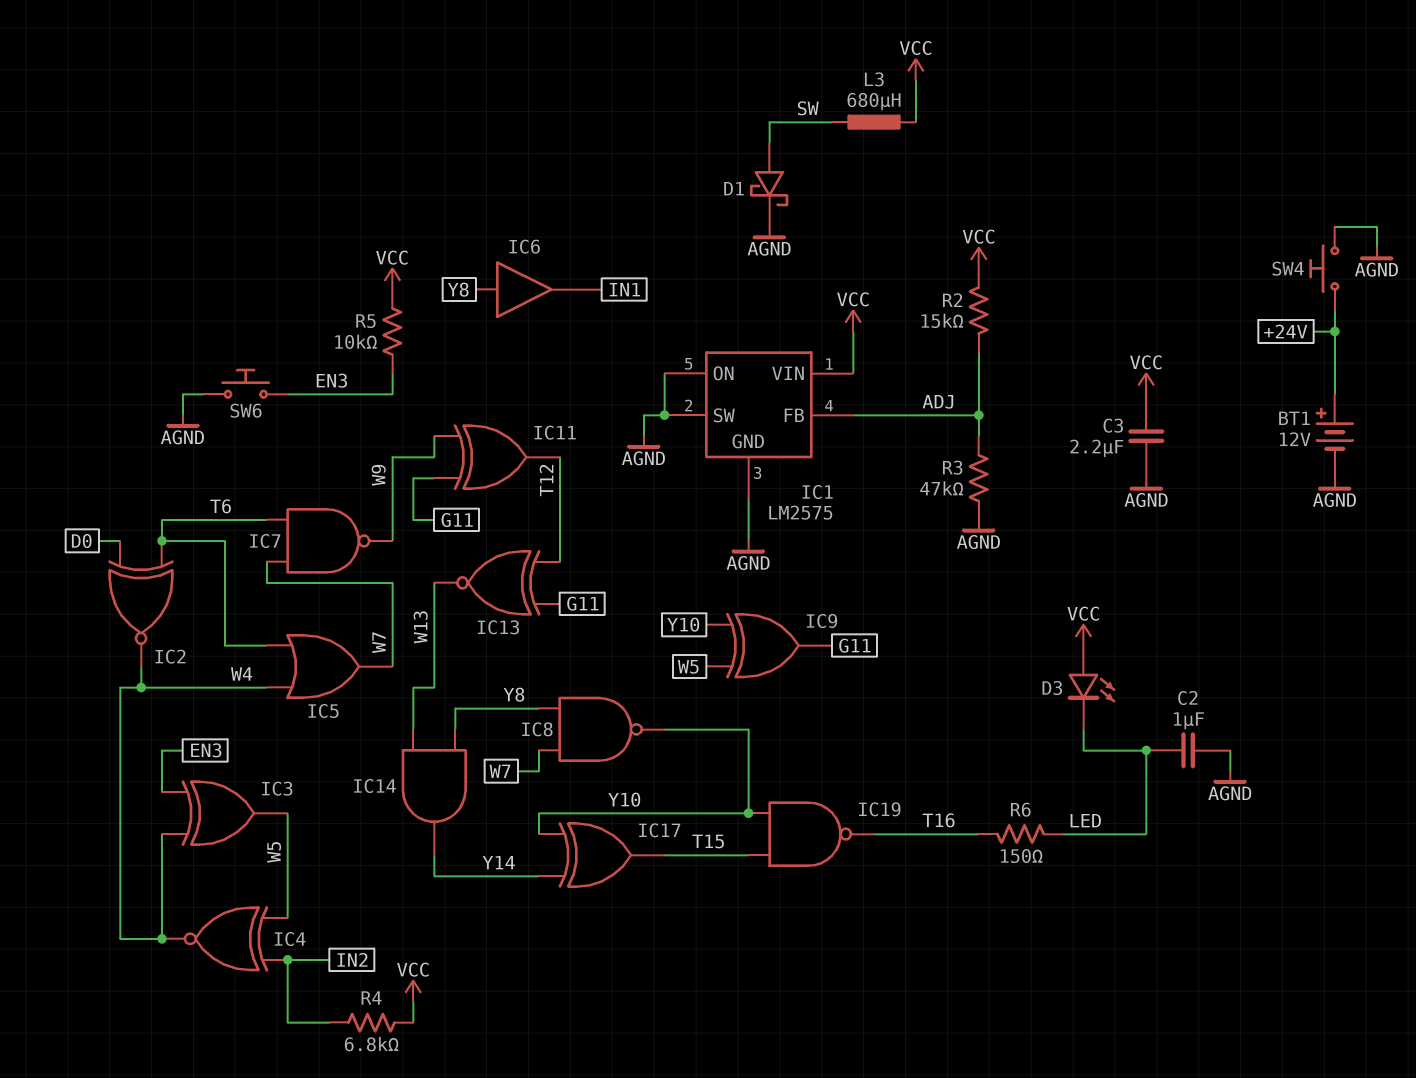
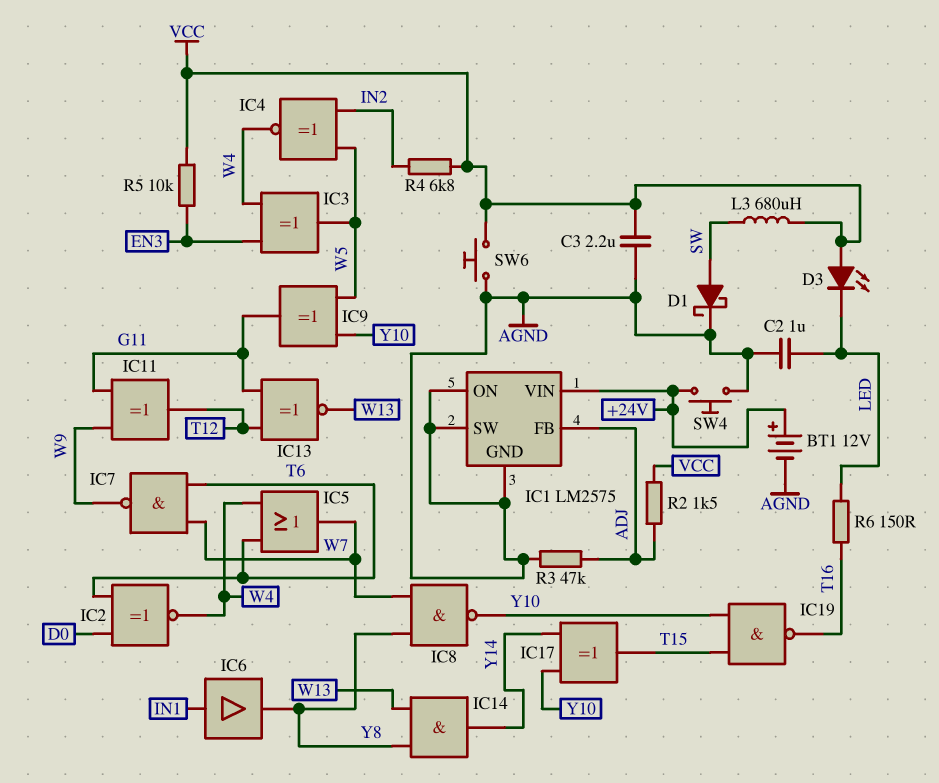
IC1 pin VIN: VCC -> +24V
IC6: buffer (in Y8, out IN1) -> buffer (in IN1, out Y8)
R2: 15k (ADJ, VCC) -> 1.5k (ADJ, VCC)
SW6: button (AGND, EN3) -> button (AGND, VCC)

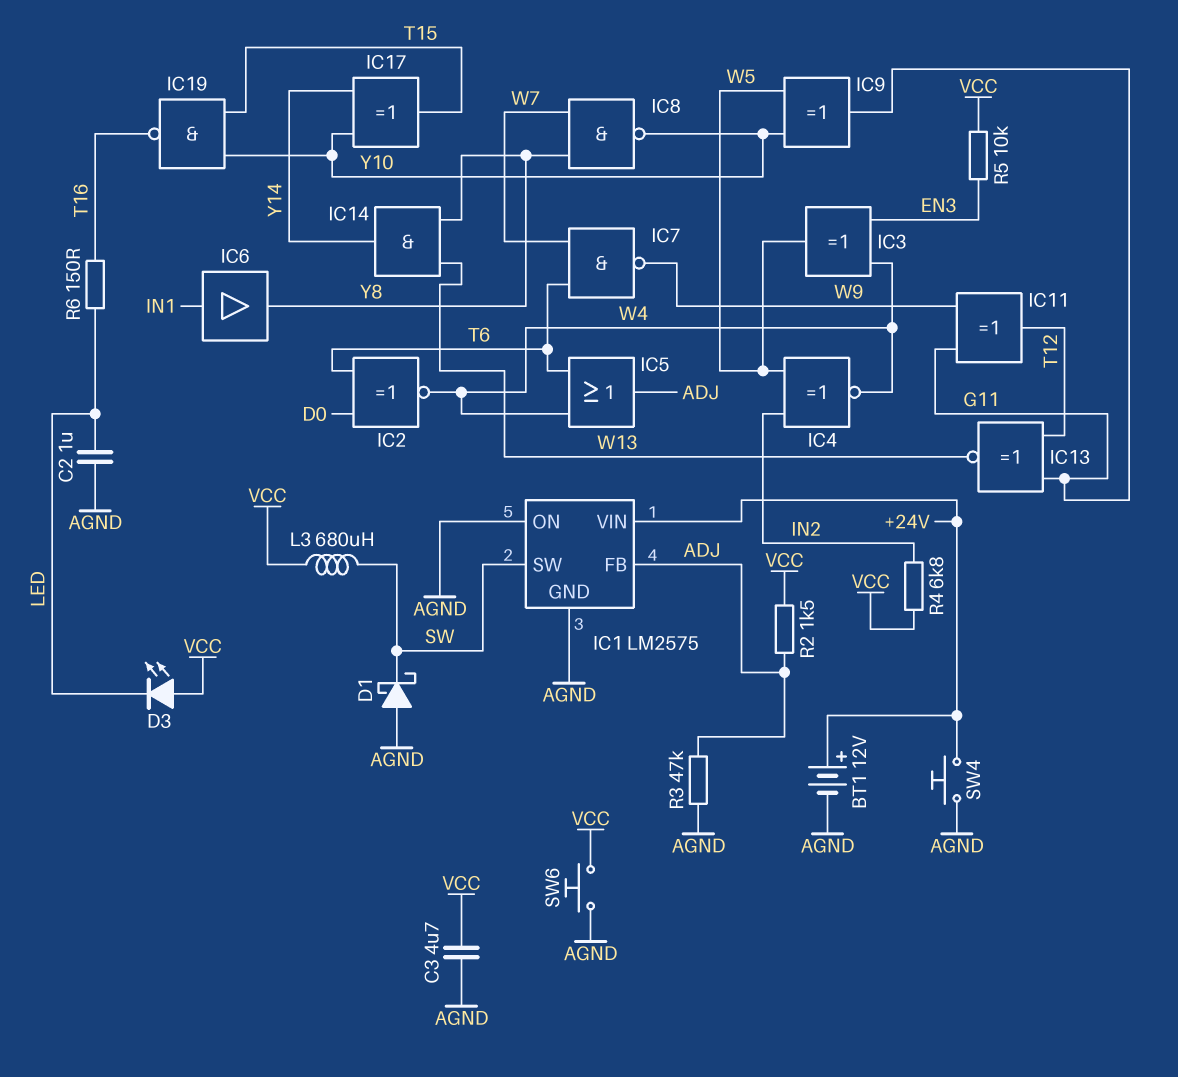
C3: 2.2uF (AGND, VCC) -> 4.7uF (AGND, VCC)
D1: schottky (A SW, K AGND) -> schottky (A AGND, K SW)
IC1 pin SW: AGND -> SW
IC5: OR (in T6, in W4, out W7) -> OR (in T6, in W4, out ADJ)

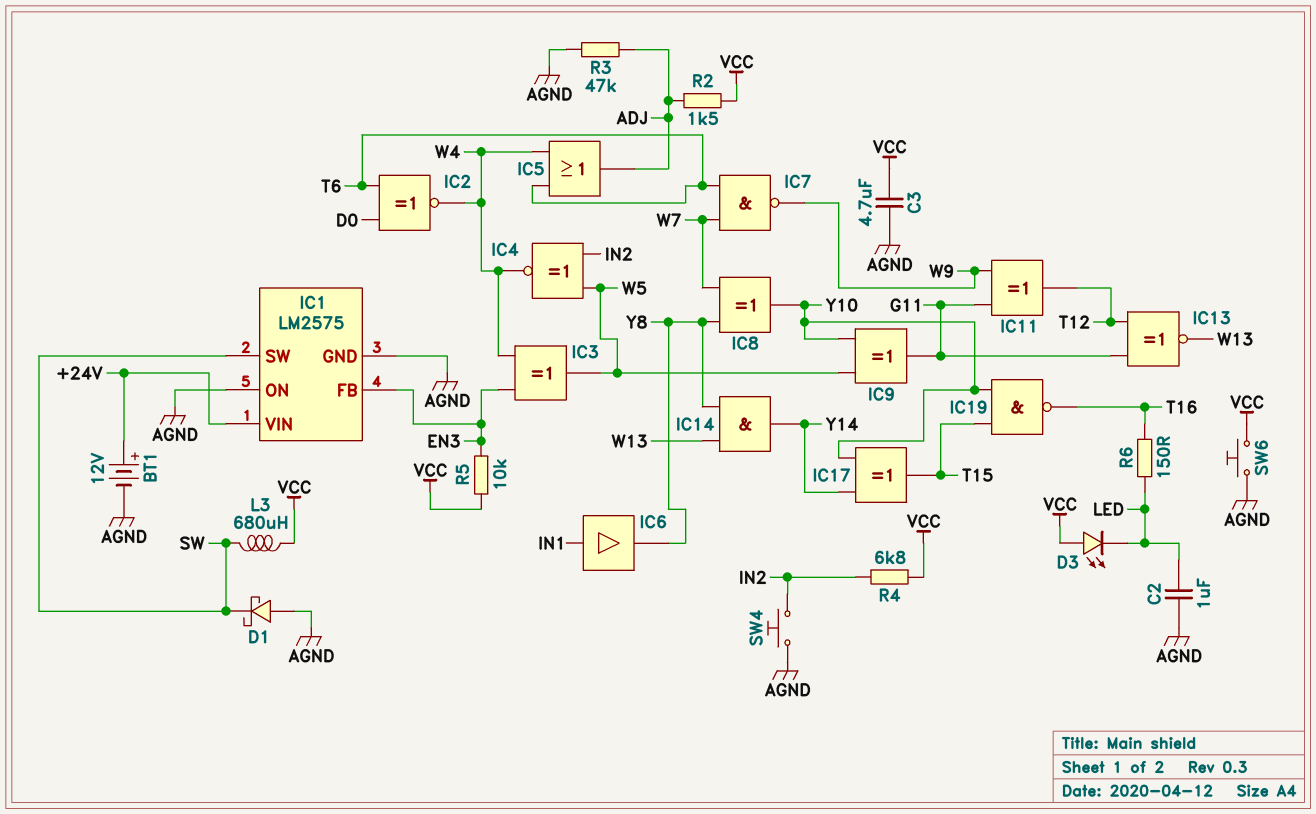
IC1 pin FB: ADJ -> EN3
IC8: NAND (in W7, in Y8, out Y10) -> XOR (in W7, in Y8, out Y10)
SW4: button (+24V, AGND) -> button (AGND, IN2)

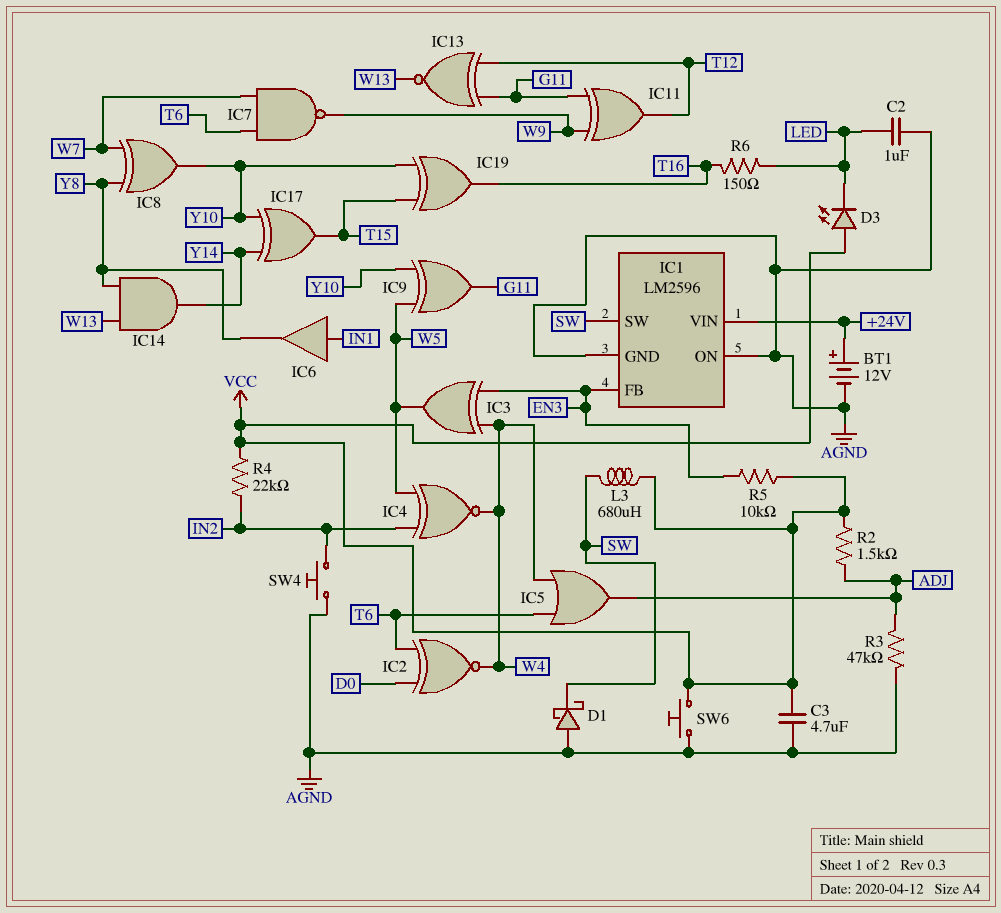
IC1: LM2575 -> LM2596
IC19: NAND (in T15, in Y10, out T16) -> XOR (in T15, in Y10, out T16)
R4: 6.8k (IN2, VCC) -> 22k (IN2, VCC)

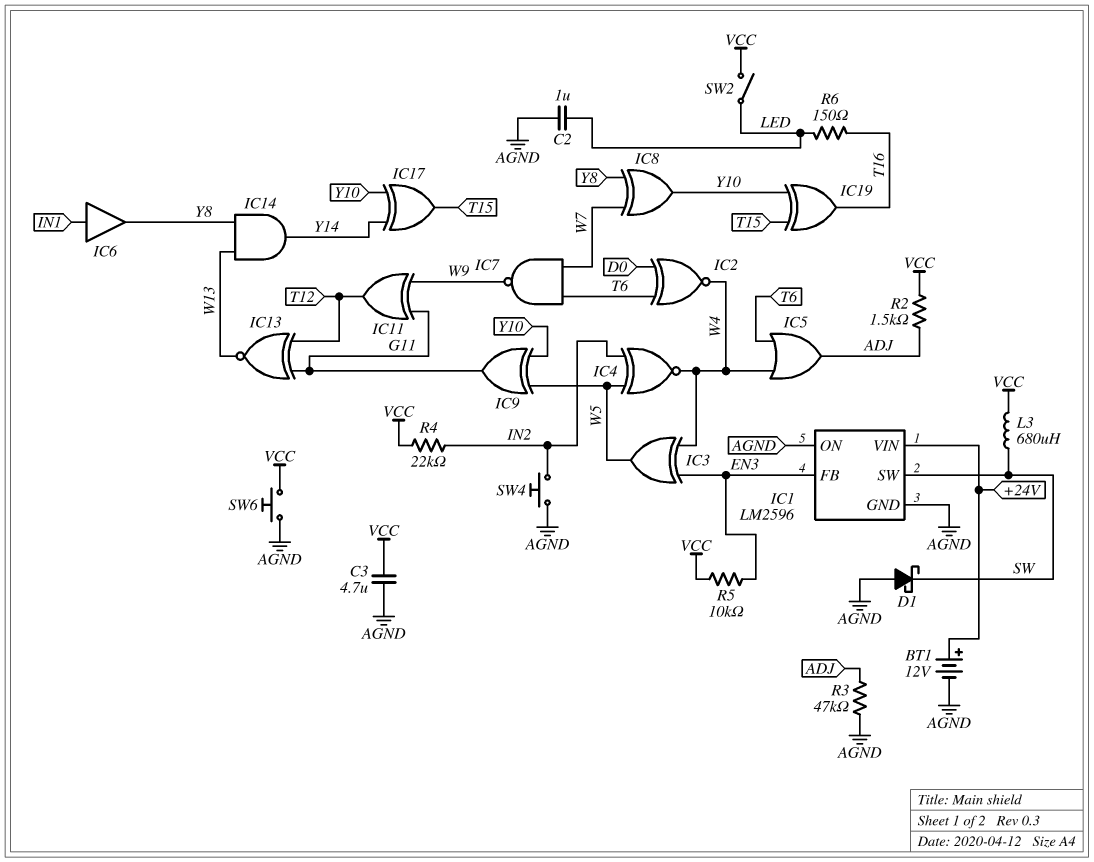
D3: LED (A VCC, K LED) -> none
SW2: none -> switch (LED, VCC)

